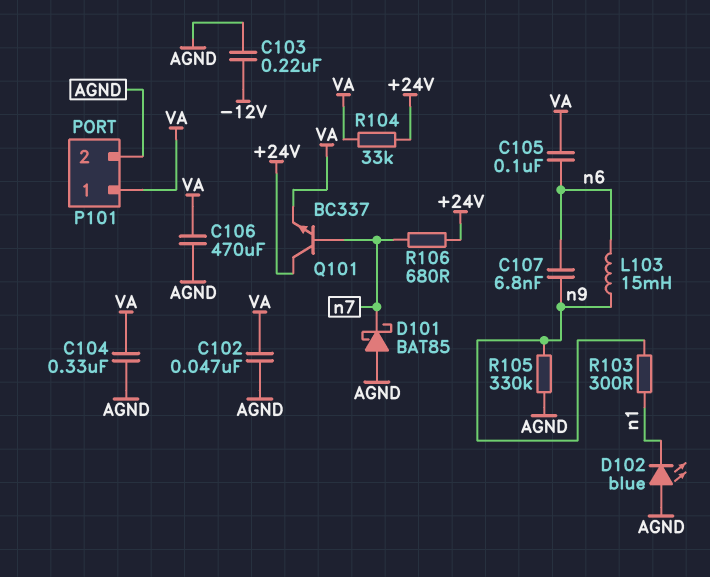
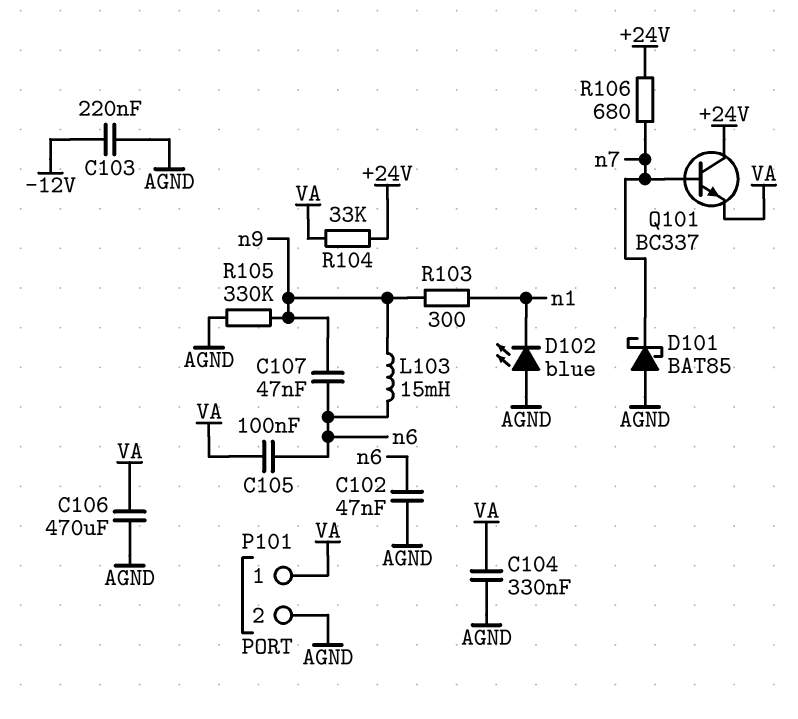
C102: 47nF (AGND, VA) -> 47nF (AGND, n6)
C107: 6.8nF (n6, n9) -> 47nF (n6, n9)

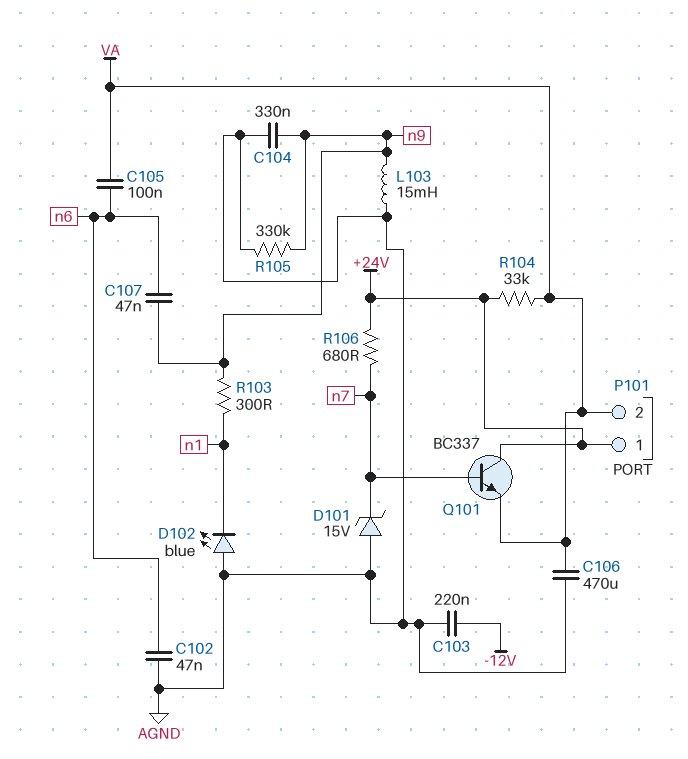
C104: 330nF (AGND, VA) -> 330nF (AGND, n9)
D101: schottky BAT85 (A AGND, K n7) -> zener 15V (A AGND, K n7)
L103: 15mH (n6, n9) -> 15mH (AGND, n9)
P101 pin 1: VA -> +24V
P101 pin 2: AGND -> VA

